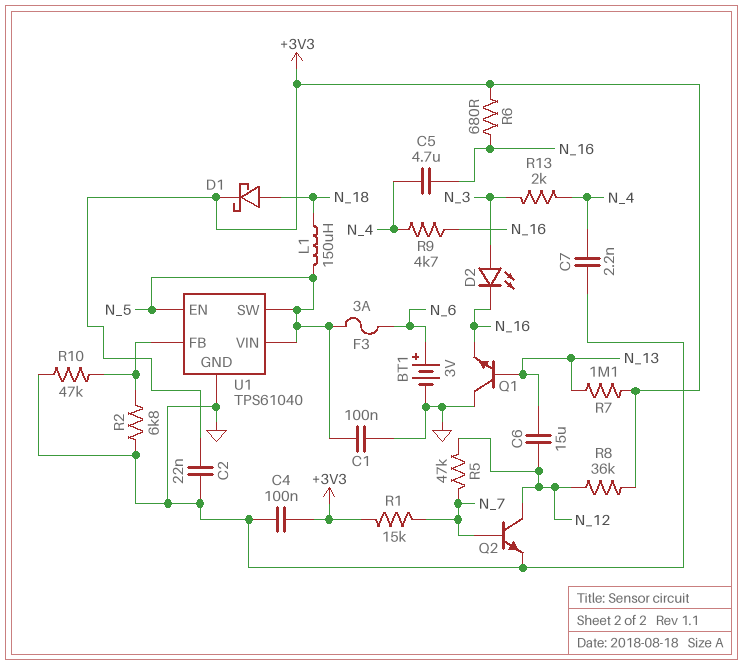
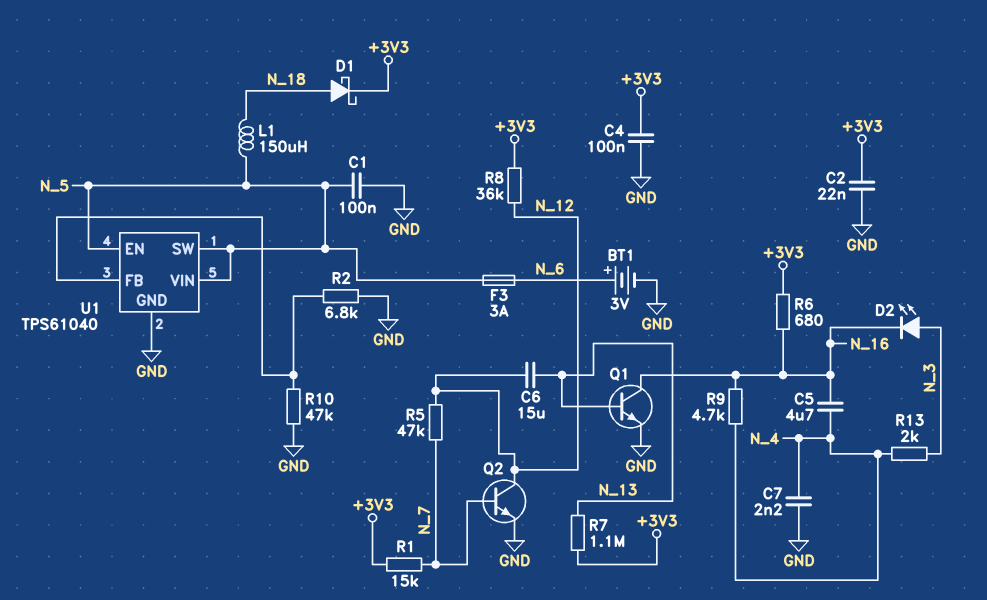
Q1: NPN (B N_13, C GND, E N_16) -> NPN (B N_13, C N_16, E GND)

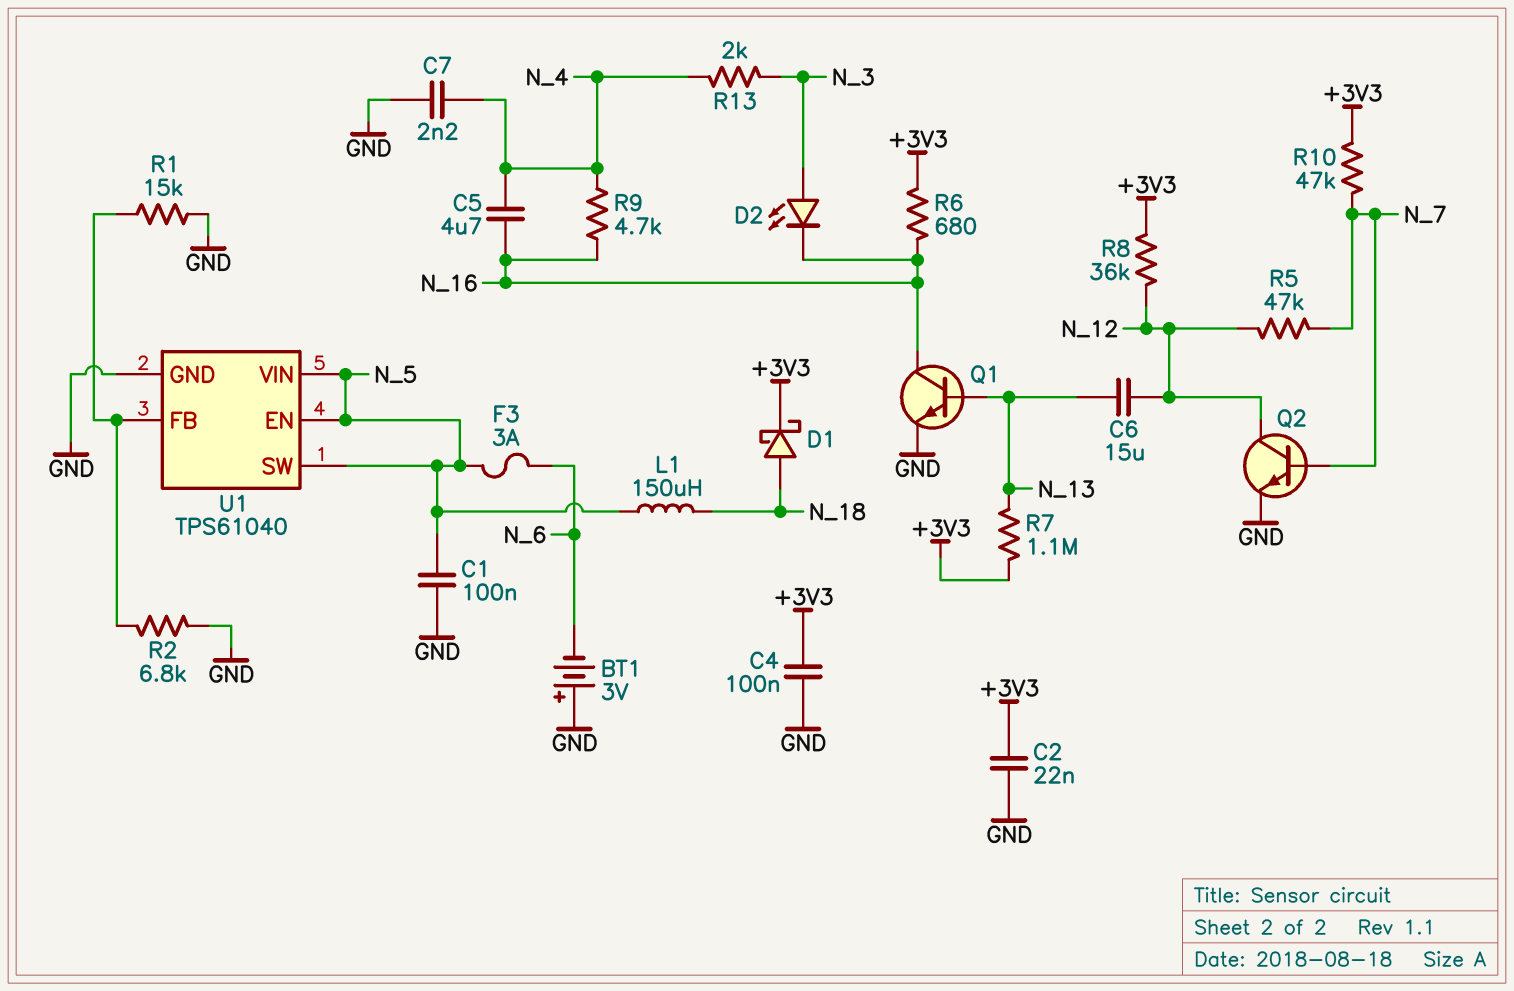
BT1: 3V (plus N_6, minus GND) -> 3V (plus GND, minus N_6)
R1: 15k (+3V3, N_7) -> 15k (GND, U1/FB)
R10: 47k (GND, U1/FB) -> 47k (+3V3, N_7)

